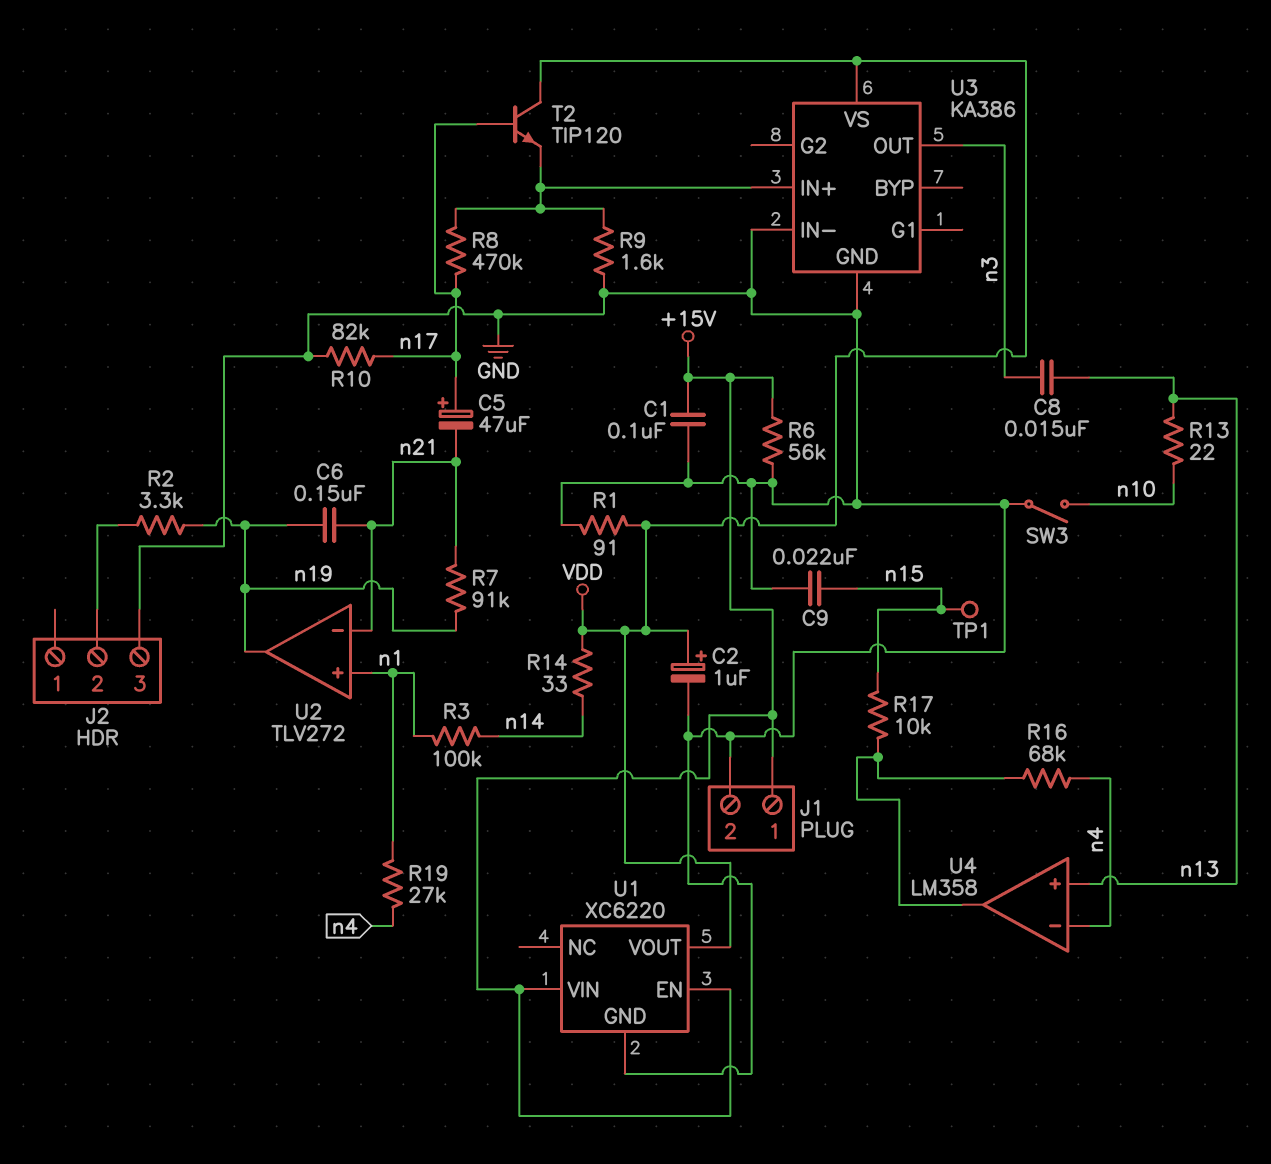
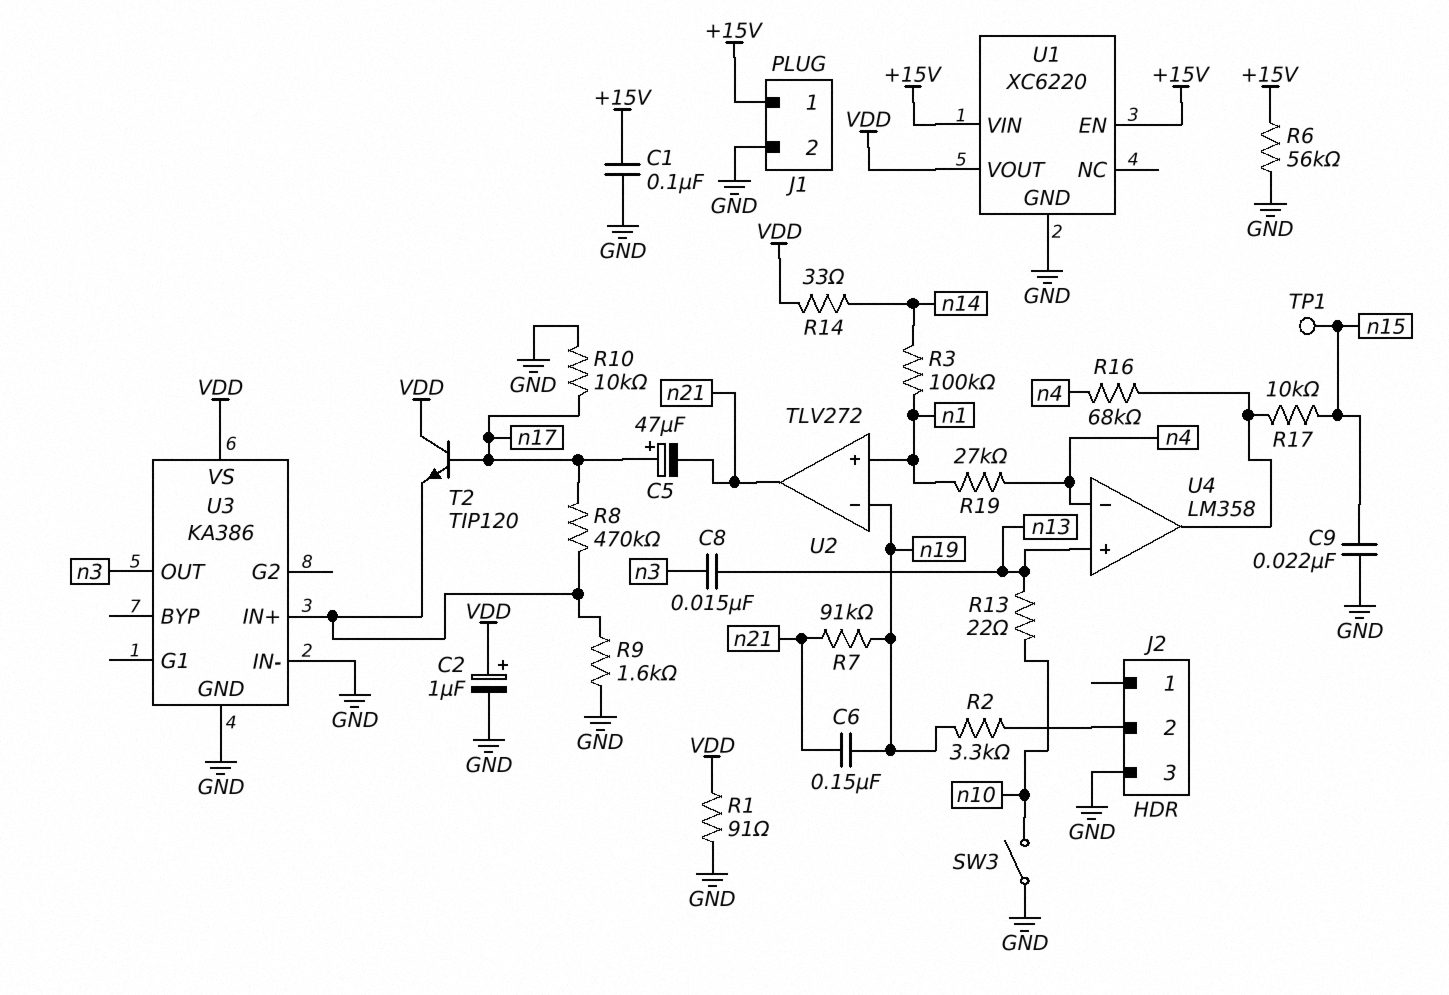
R10: 82k (GND, n17) -> 10k (GND, n17)
U2 pin in-: n21 -> n19
U2 pin out: n19 -> n21

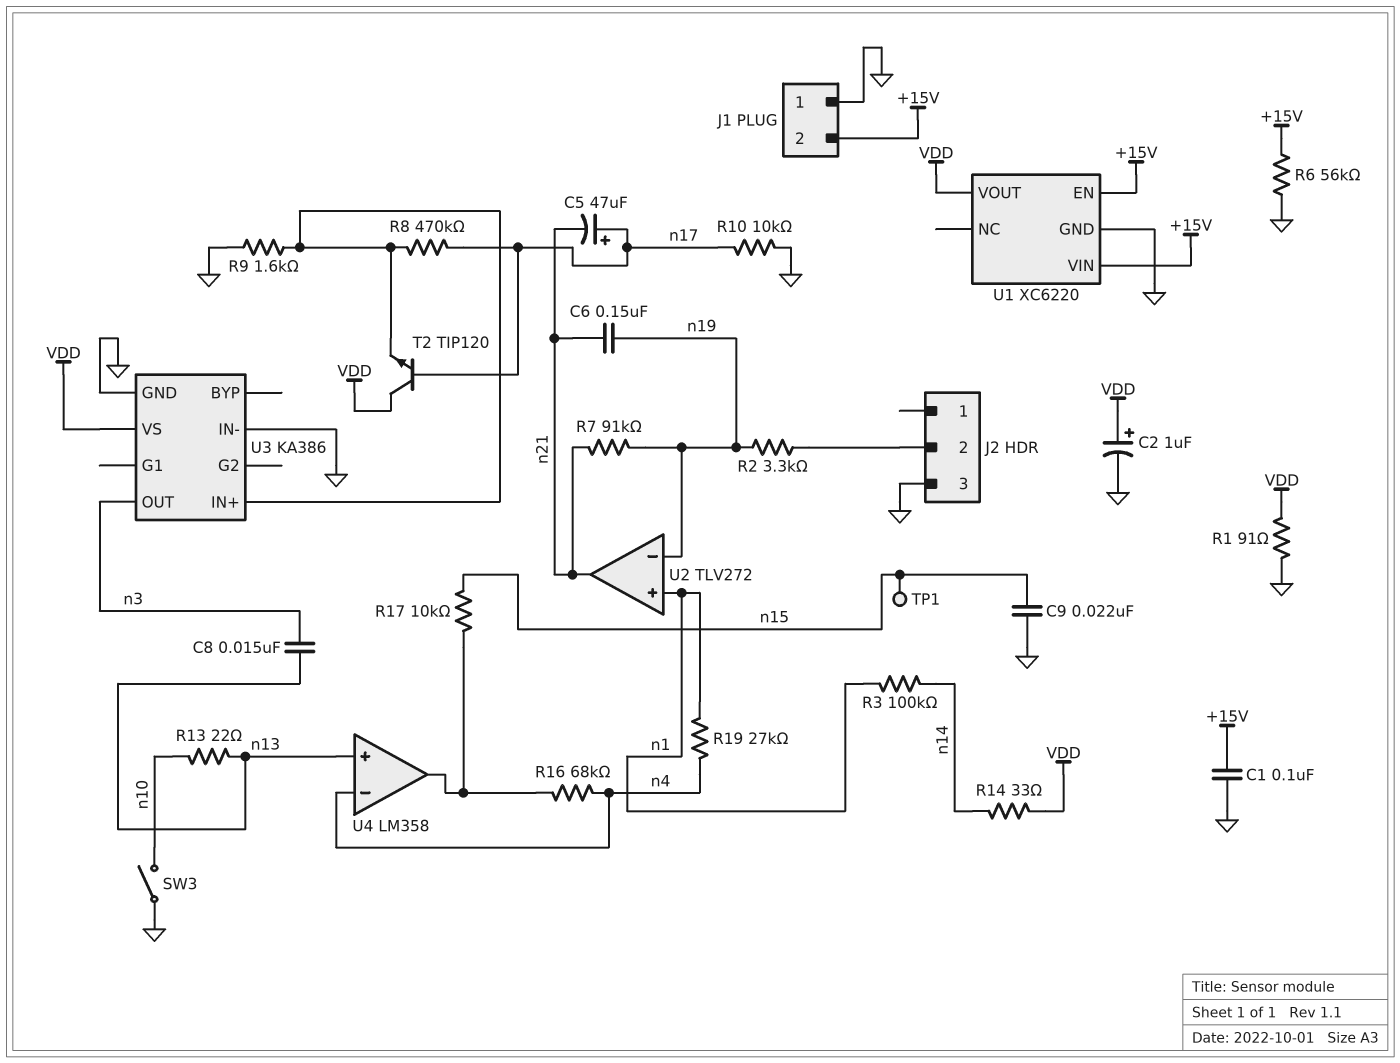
J1 pin 1: +15V -> GND
J1 pin 2: GND -> +15V

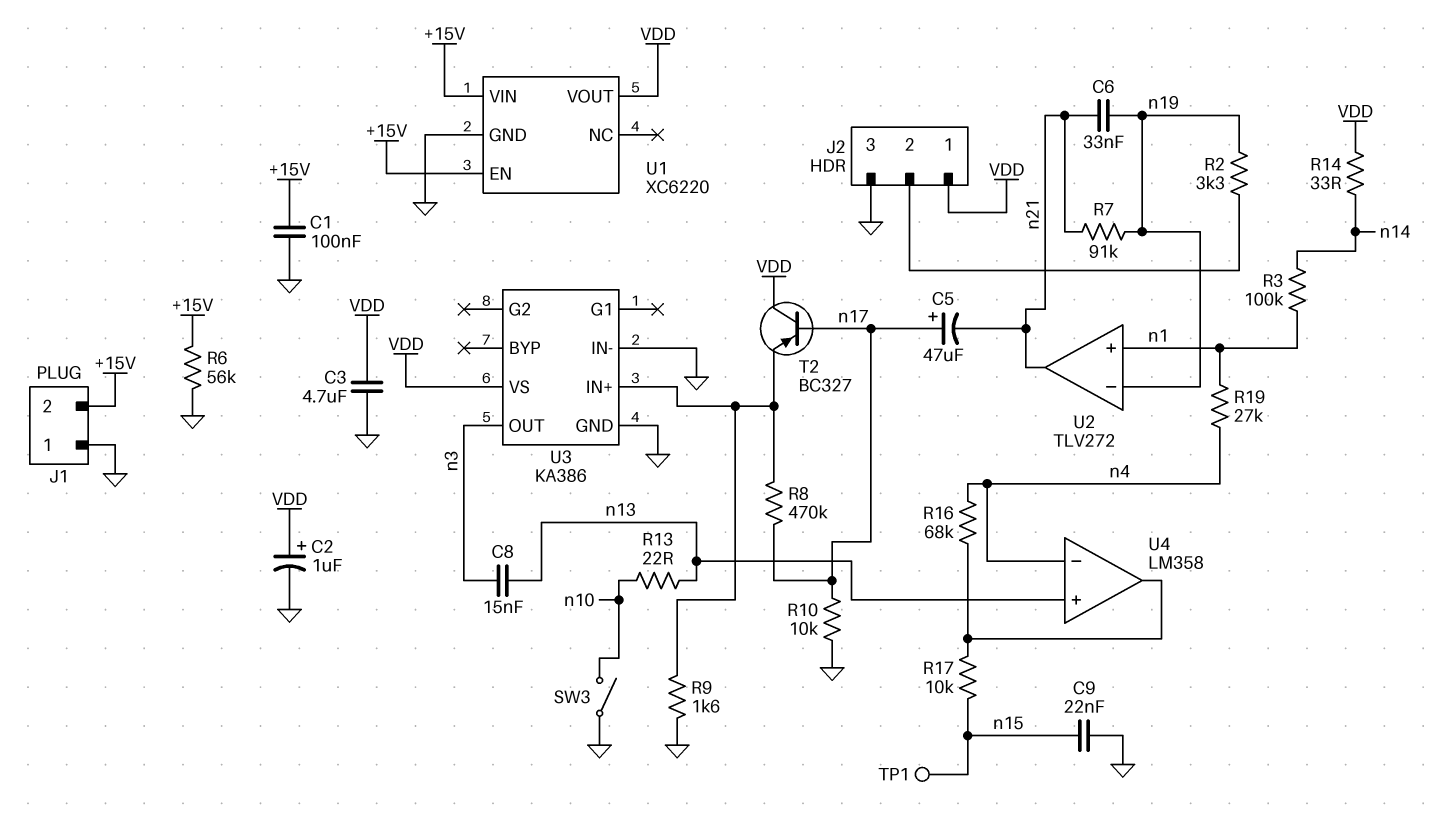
C3: none -> 4.7uF (GND, VDD)
C6: 150nF (n19, n21) -> 33nF (n19, n21)
J2 pin 1: none -> VDD
R1: 91 (GND, VDD) -> none
T2: NPN TIP120 (B n17, C VDD, E U3/IN+) -> PNP BC327 (B n17, C VDD, E U3/IN+)

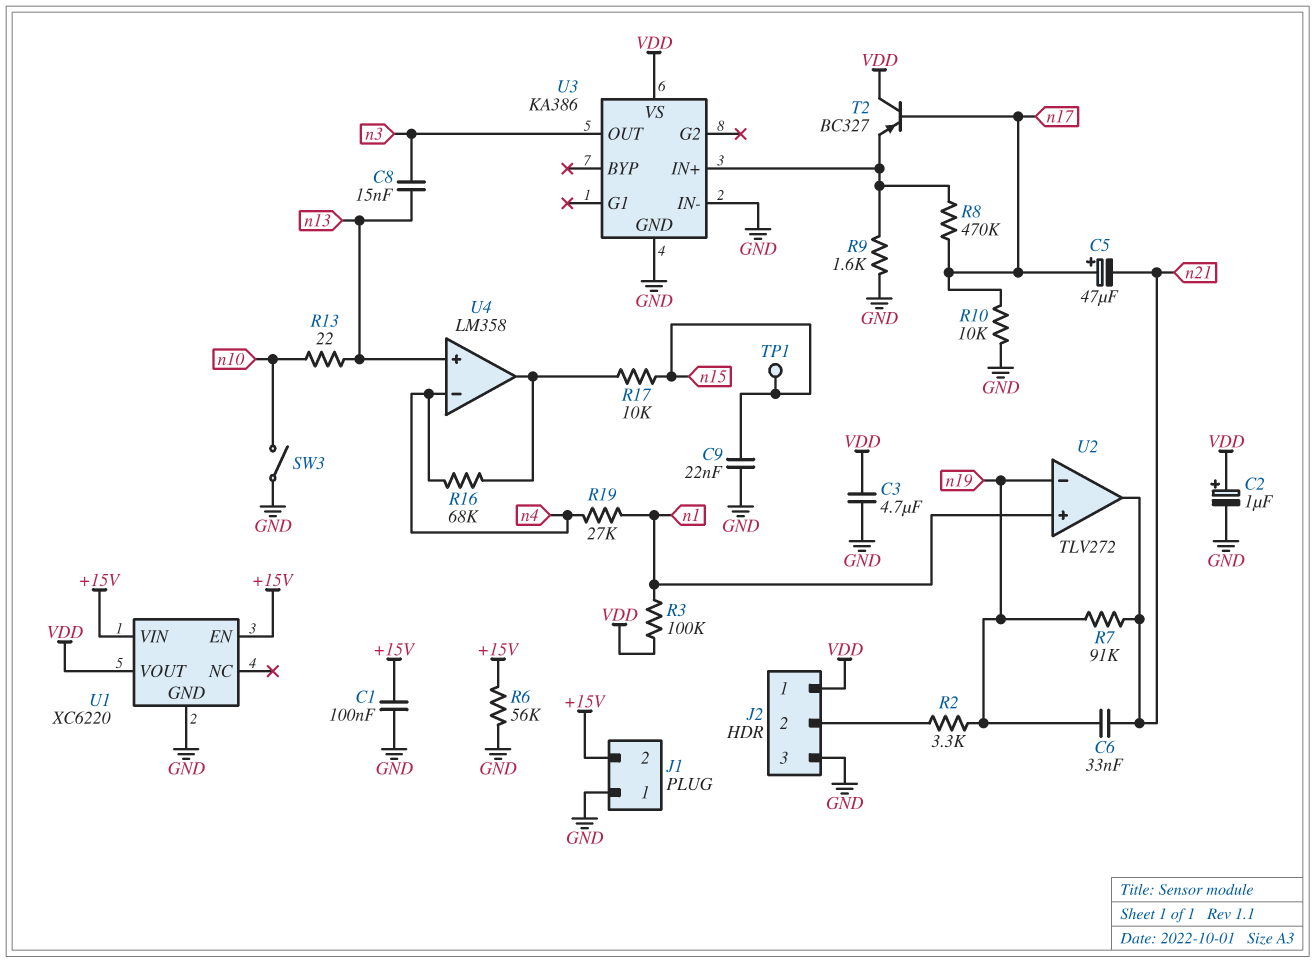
R3: 100k (n1, n14) -> 100k (VDD, n1)
R14: 33 (VDD, n14) -> none

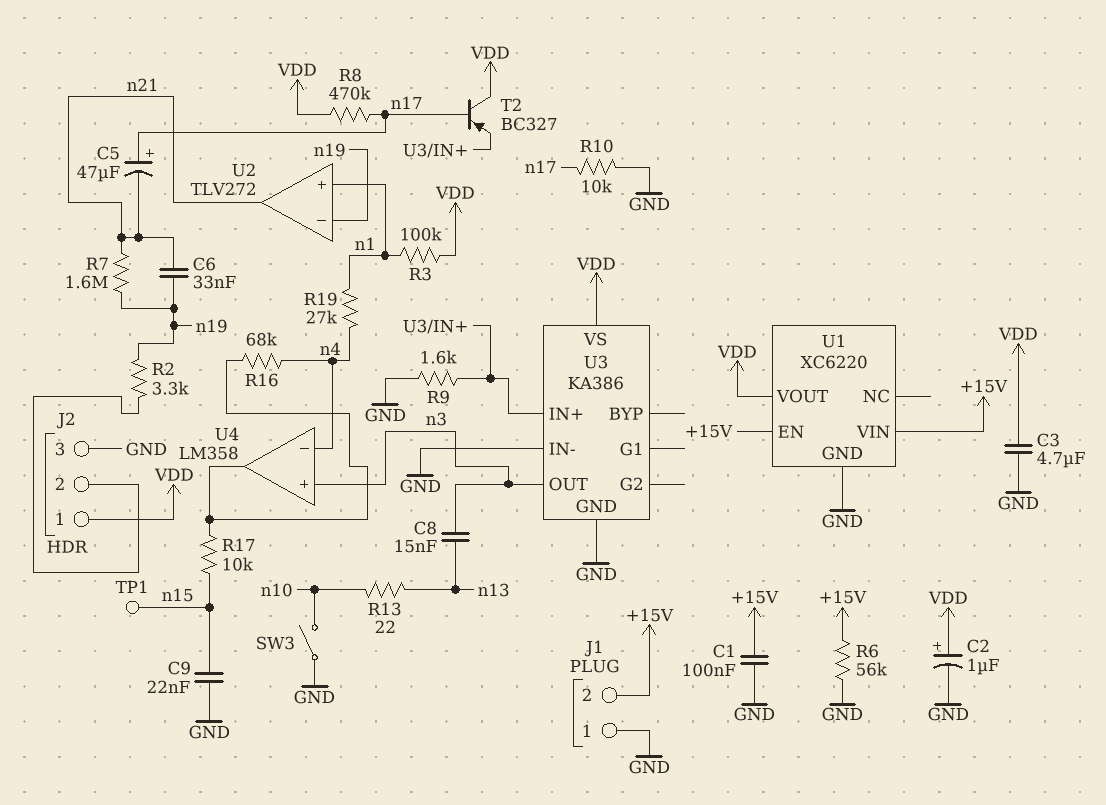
R7: 91k (n19, n21) -> 1.6M (n19, n21)
R8: 470k (U3/IN+, n17) -> 470k (VDD, n17)
U4 pin in+: n13 -> n3

